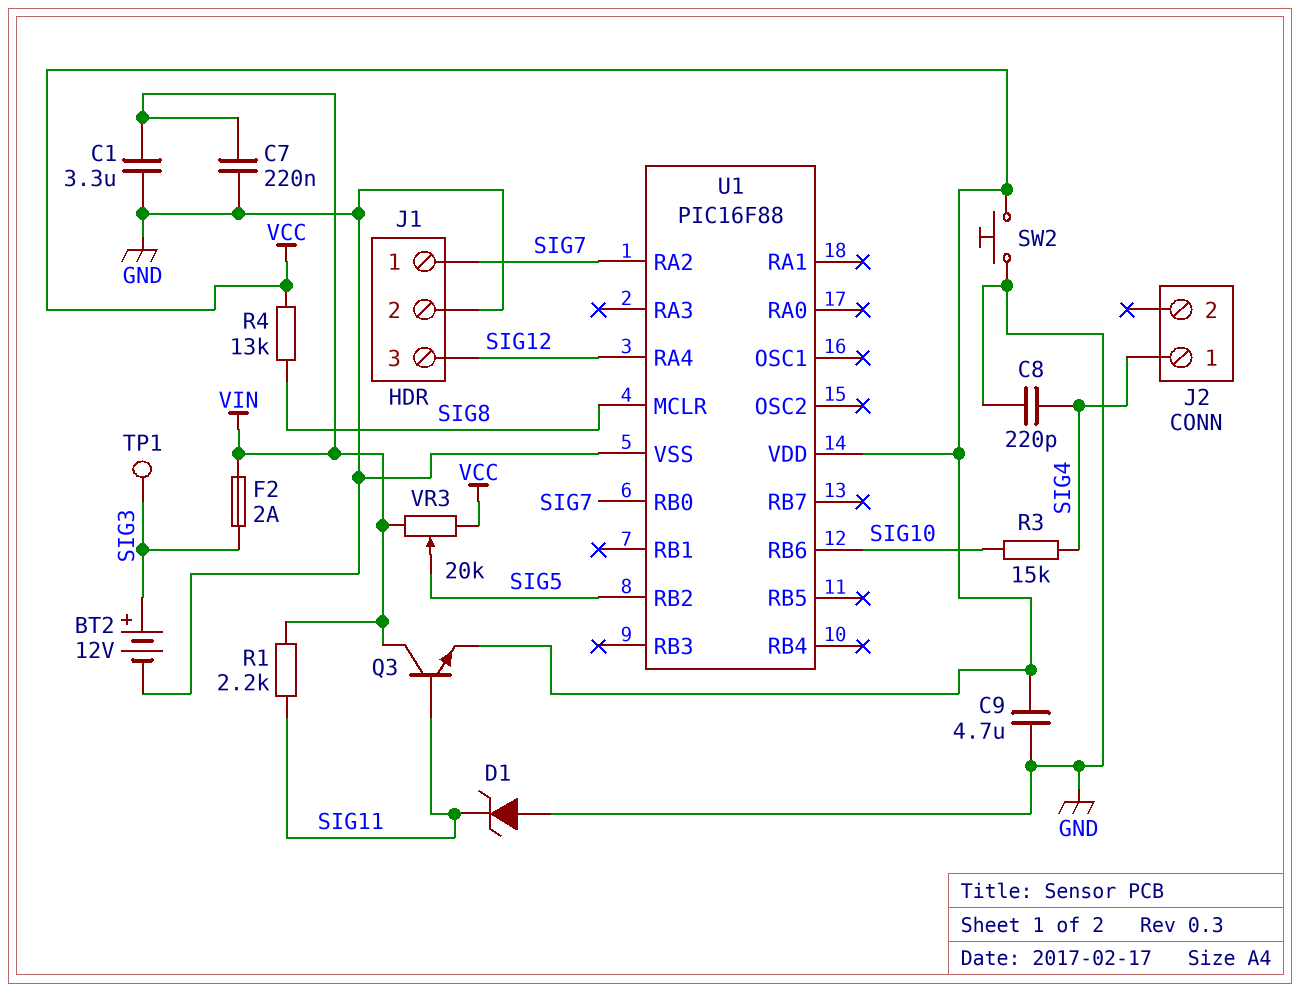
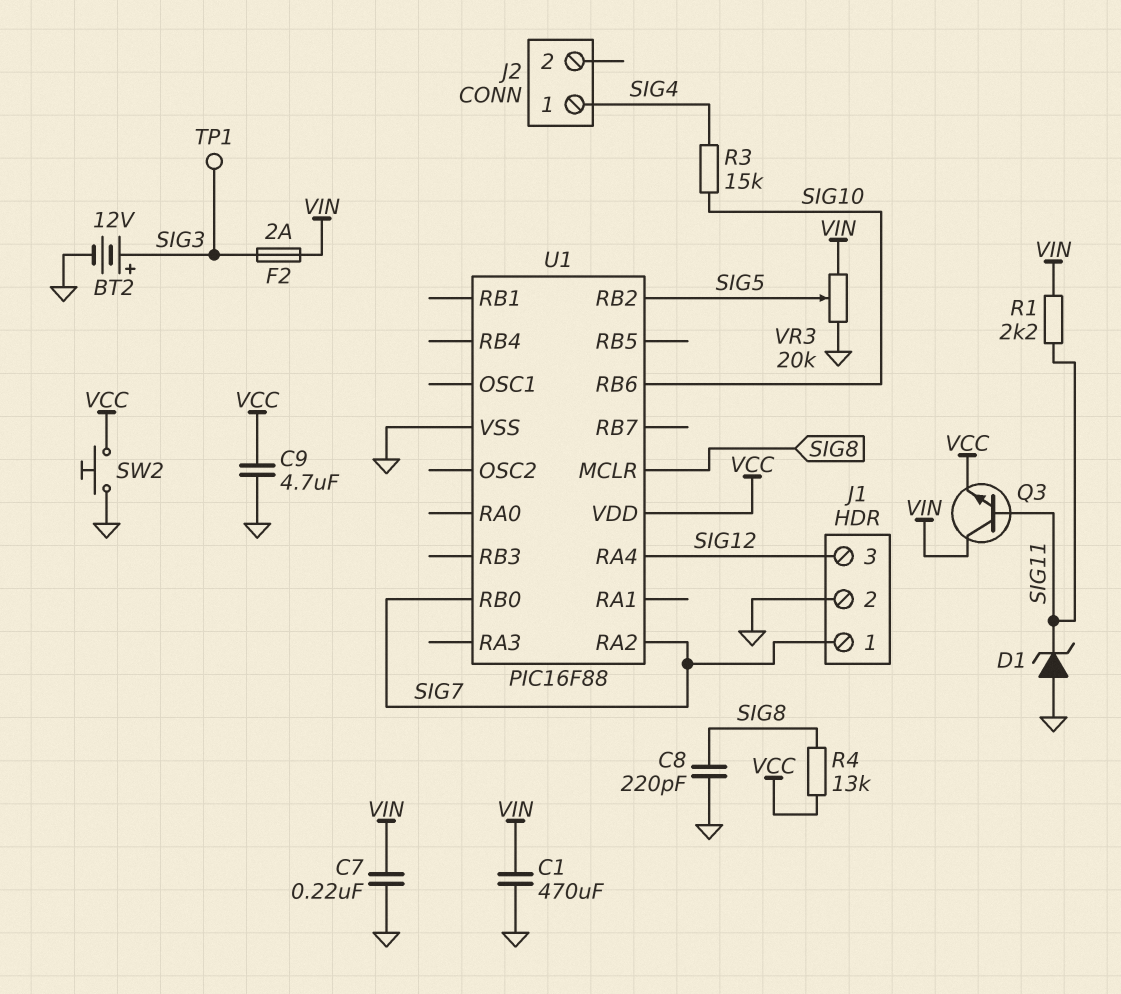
C1: 3.3uF (GND, VIN) -> 470uF (GND, VIN)
C8: 220pF (GND, SIG4) -> 220pF (GND, SIG8)
VR3: 20k (VCC, VIN, wiper SIG5) -> 20k (GND, VIN, wiper SIG5)

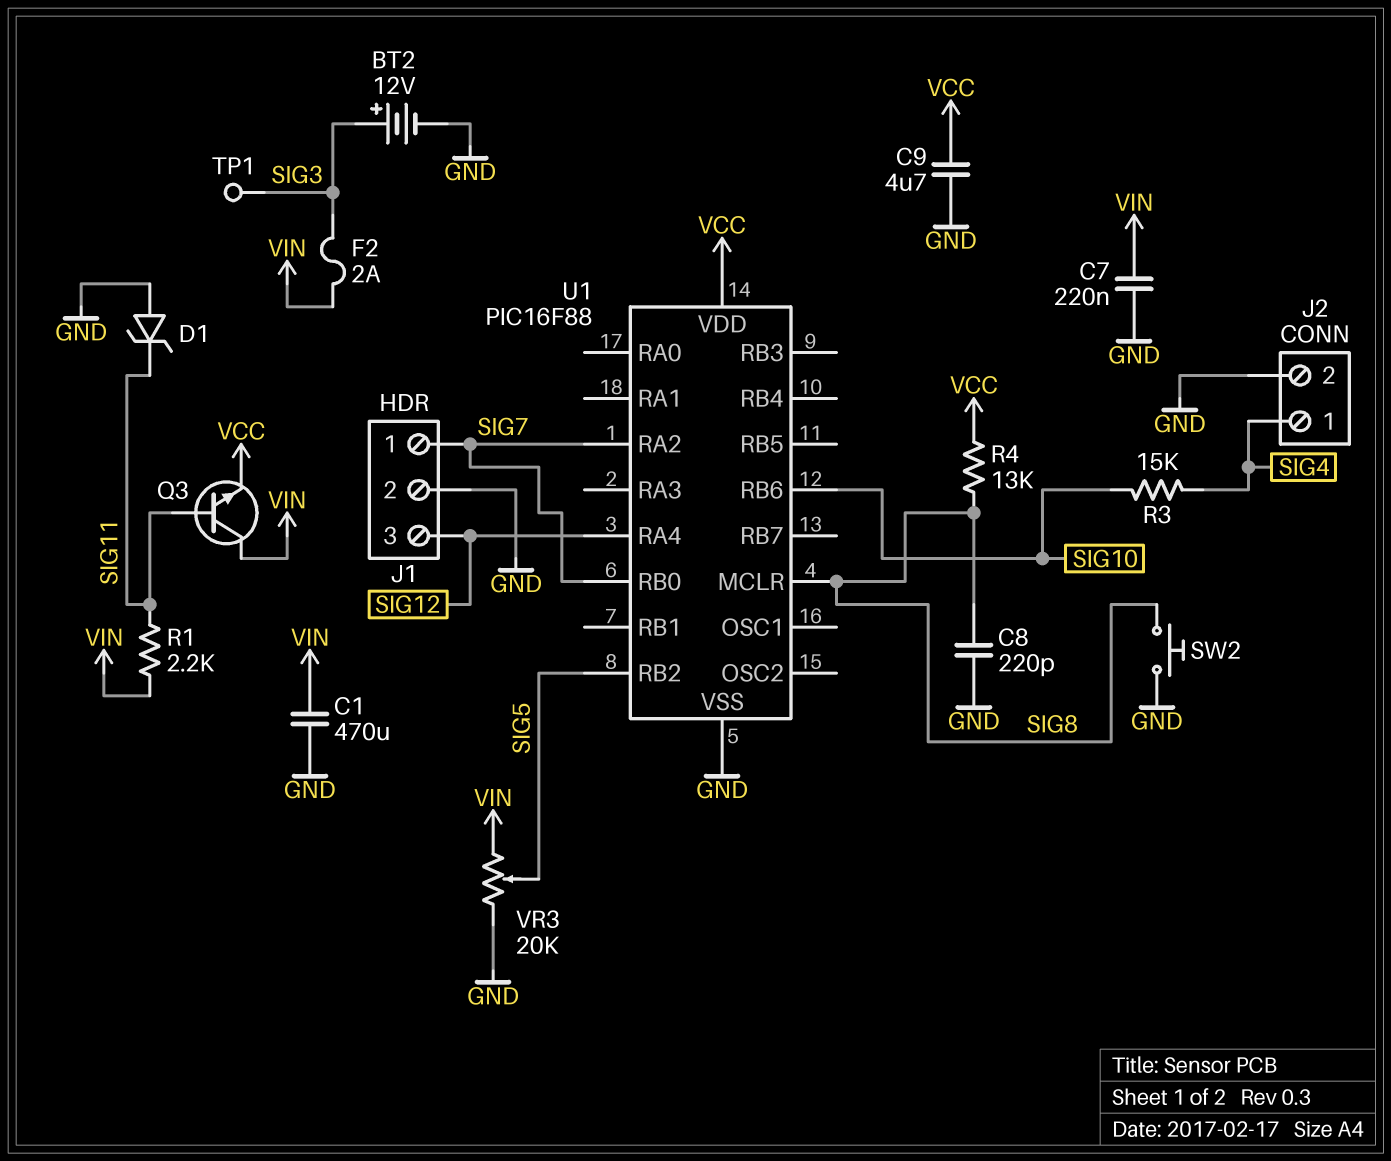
J2 pin 2: none -> GND
SW2: button (GND, VCC) -> button (GND, SIG8)

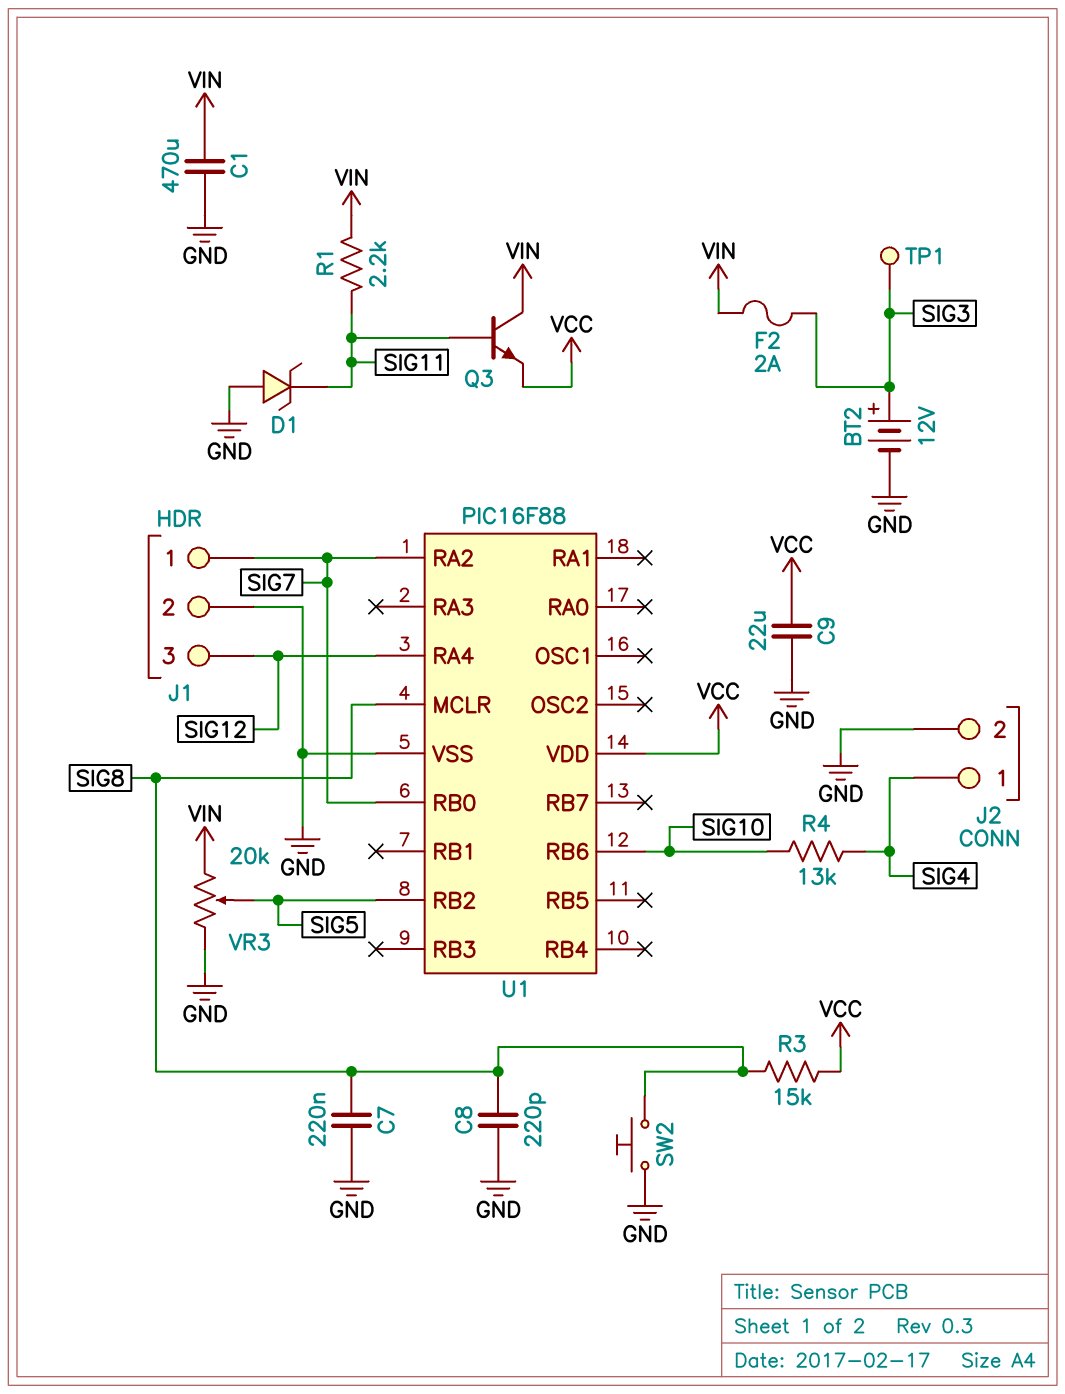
C7: 220nF (GND, VIN) -> 220nF (GND, SIG8)
C9: 4.7uF (GND, VCC) -> 22uF (GND, VCC)
R3: 15k (SIG4, SIG10) -> 15k (SIG8, VCC)
R4: 13k (SIG8, VCC) -> 13k (SIG4, SIG10)

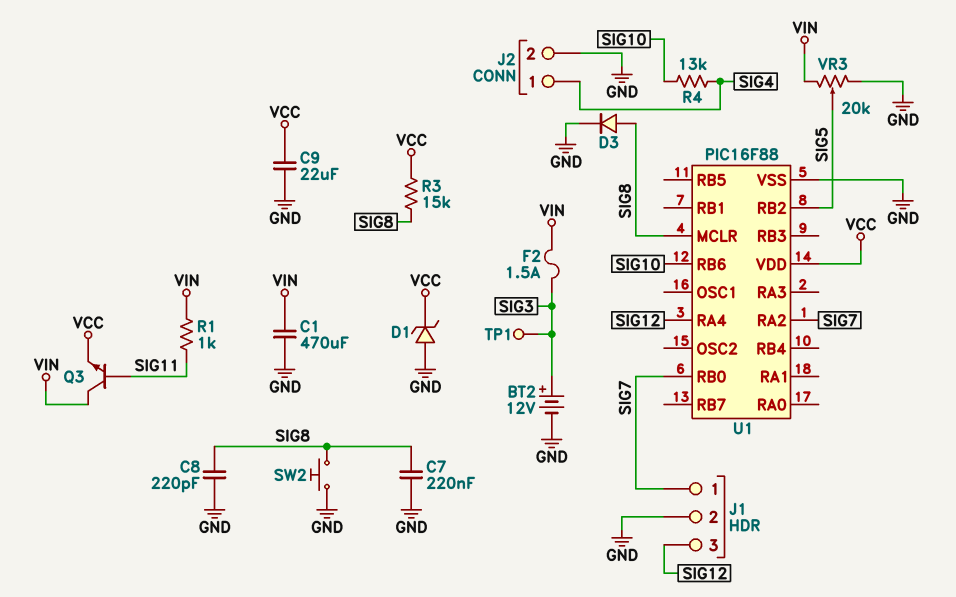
D1: zener (A GND, K SIG11) -> zener (A GND, K VCC)
D3: none -> diode (A SIG8, K GND)
F2: 2A (SIG3, VIN) -> 1.5A (SIG3, VIN)
R1: 2.2k (SIG11, VIN) -> 1k (SIG11, VIN)

